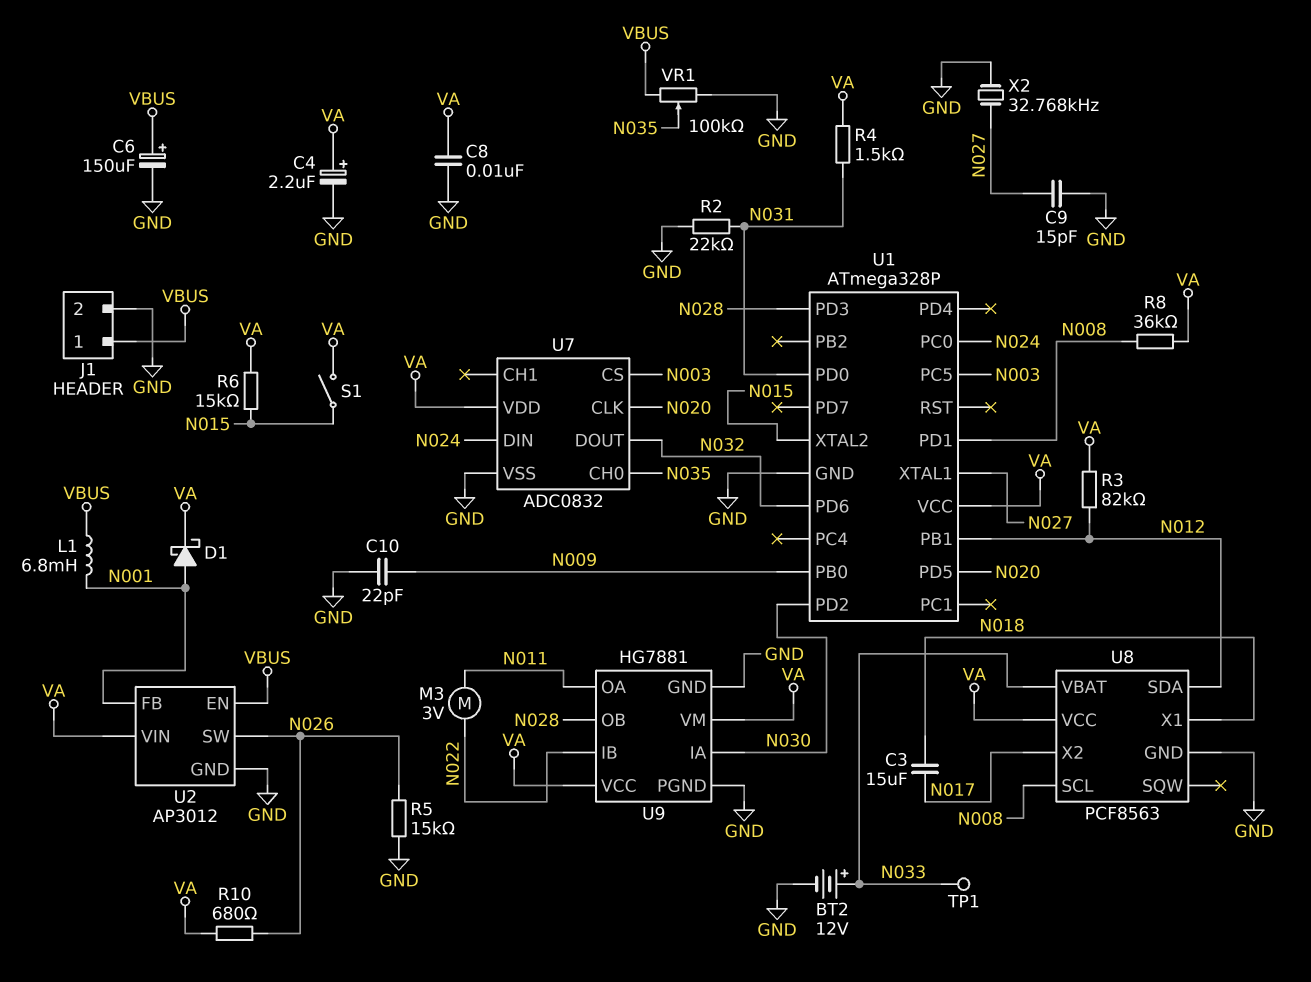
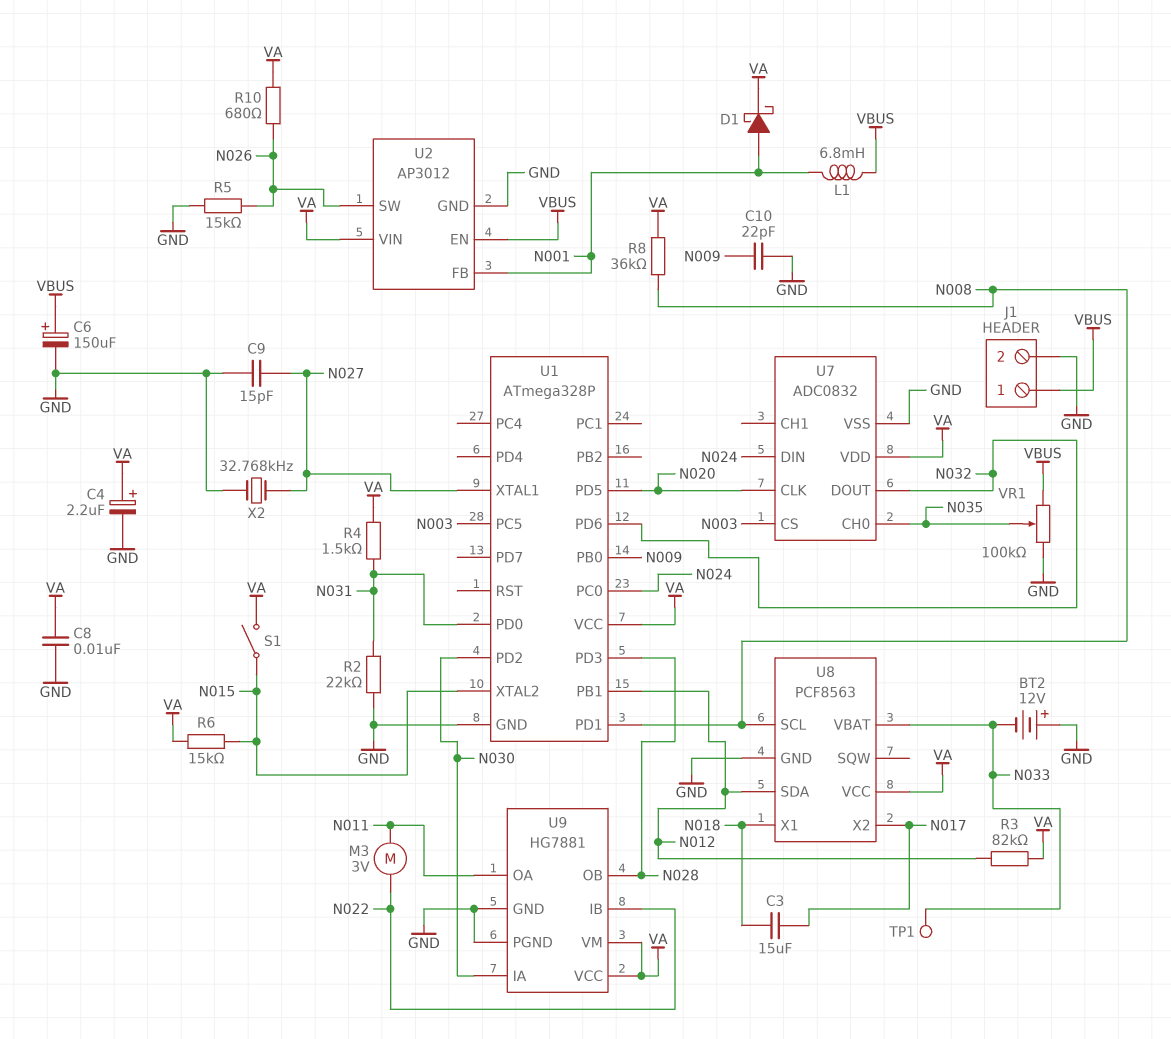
BT2: 12V (plus N033, minus GND) -> 12V (plus GND, minus N033)

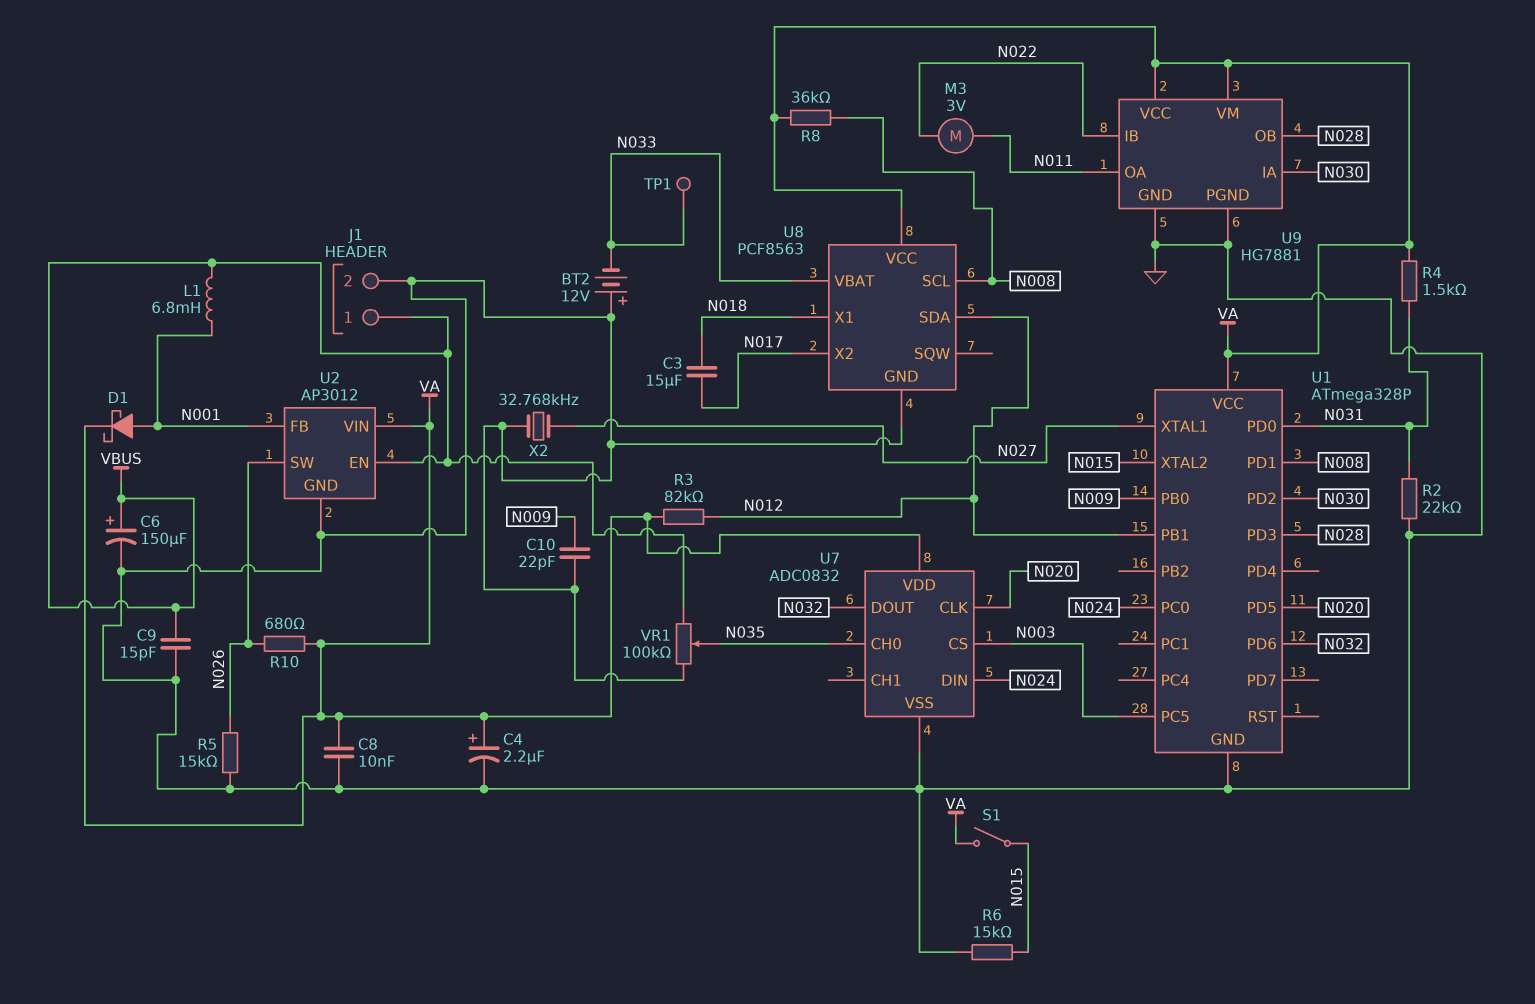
C9: 15pF (GND, N027) -> 15pF (GND, VBUS)
R6: 15k (N015, VA) -> 15k (GND, N015)

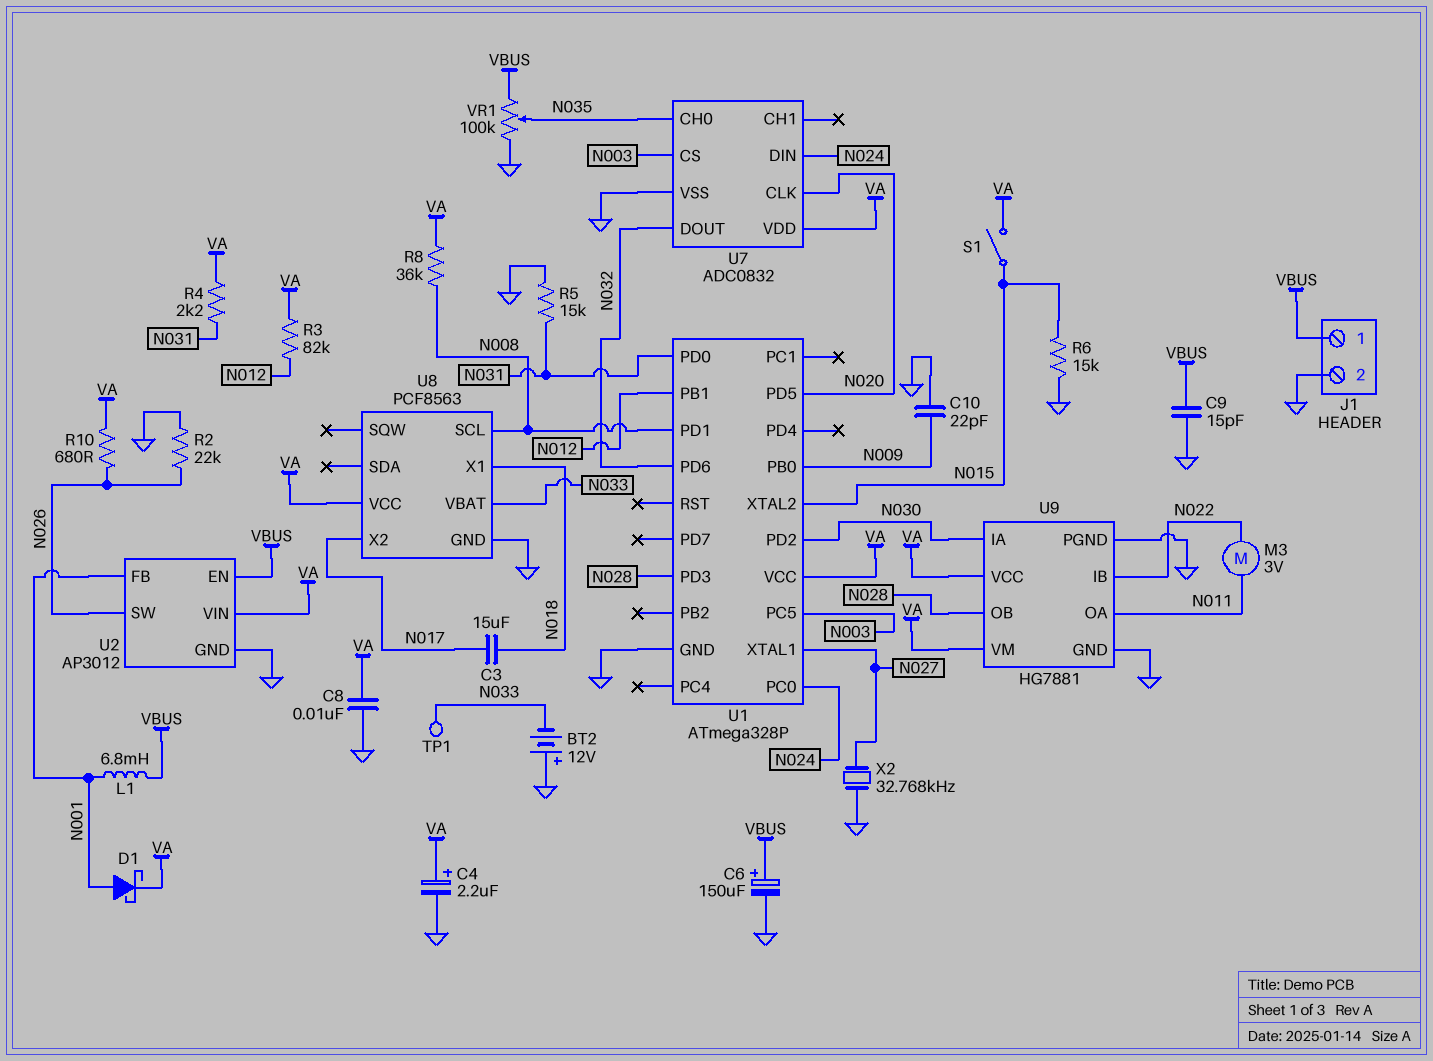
R2: 22k (GND, N031) -> 22k (GND, N026)
R4: 1.5k (N031, VA) -> 2.2k (N031, VA)
R5: 15k (GND, N026) -> 15k (GND, N031)
U8 pin SDA: N012 -> none

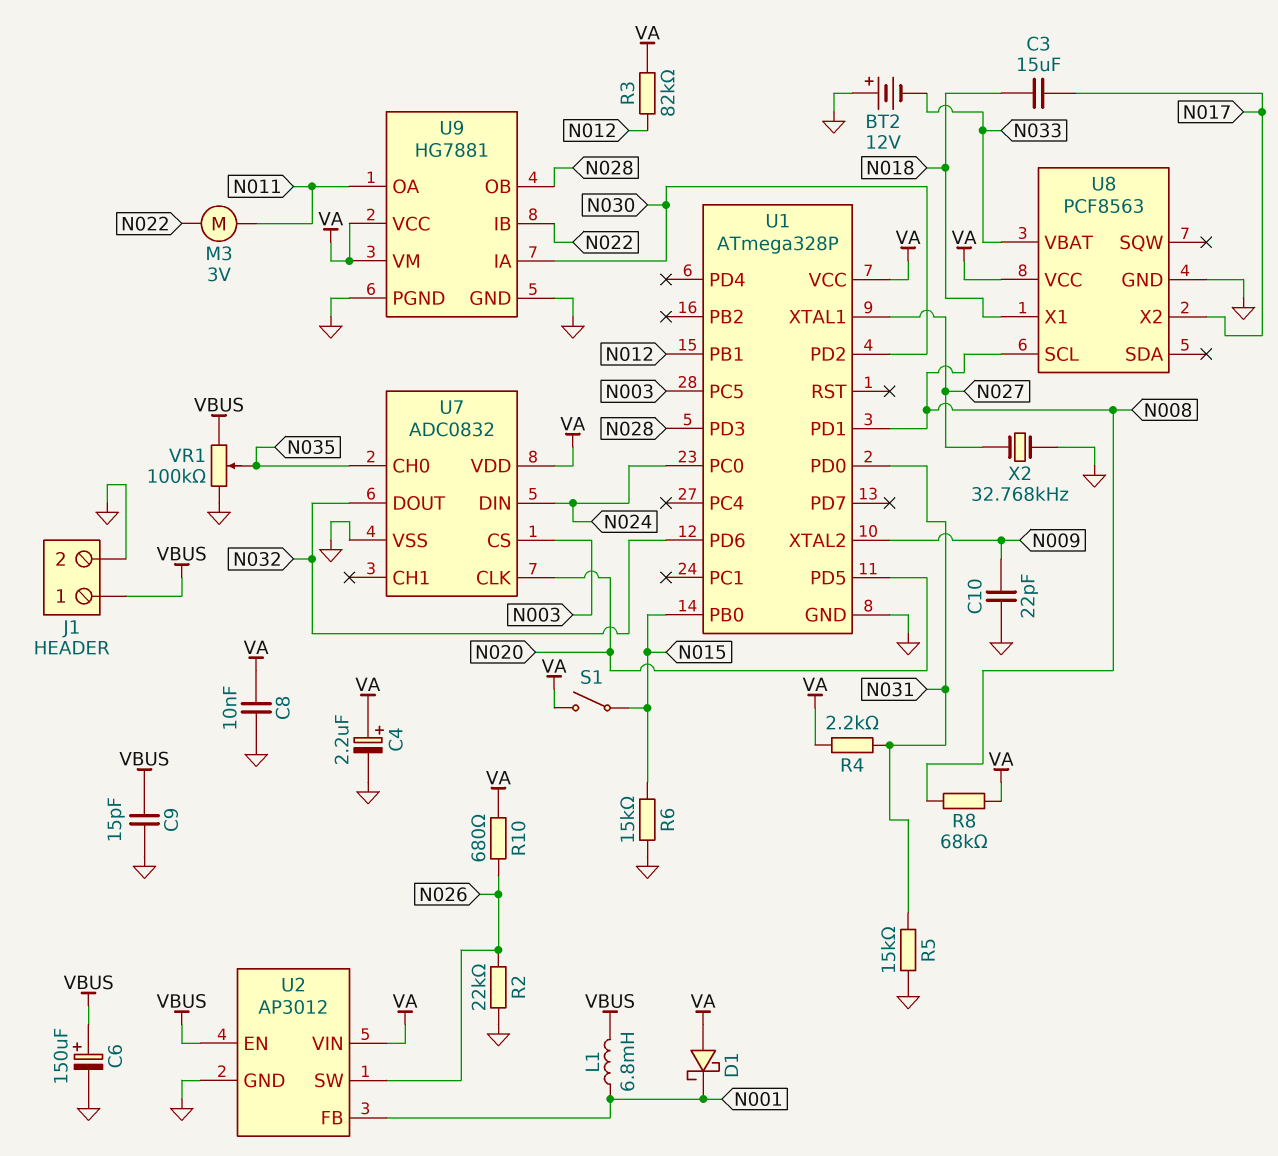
D1: schottky (A N001, K VA) -> schottky (A VA, K N001)
R8: 36k (N008, VA) -> 68k (N008, VA)
TP1: test point (N033) -> none
U1 pin PB0: N009 -> N015
U1 pin XTAL2: N015 -> N009

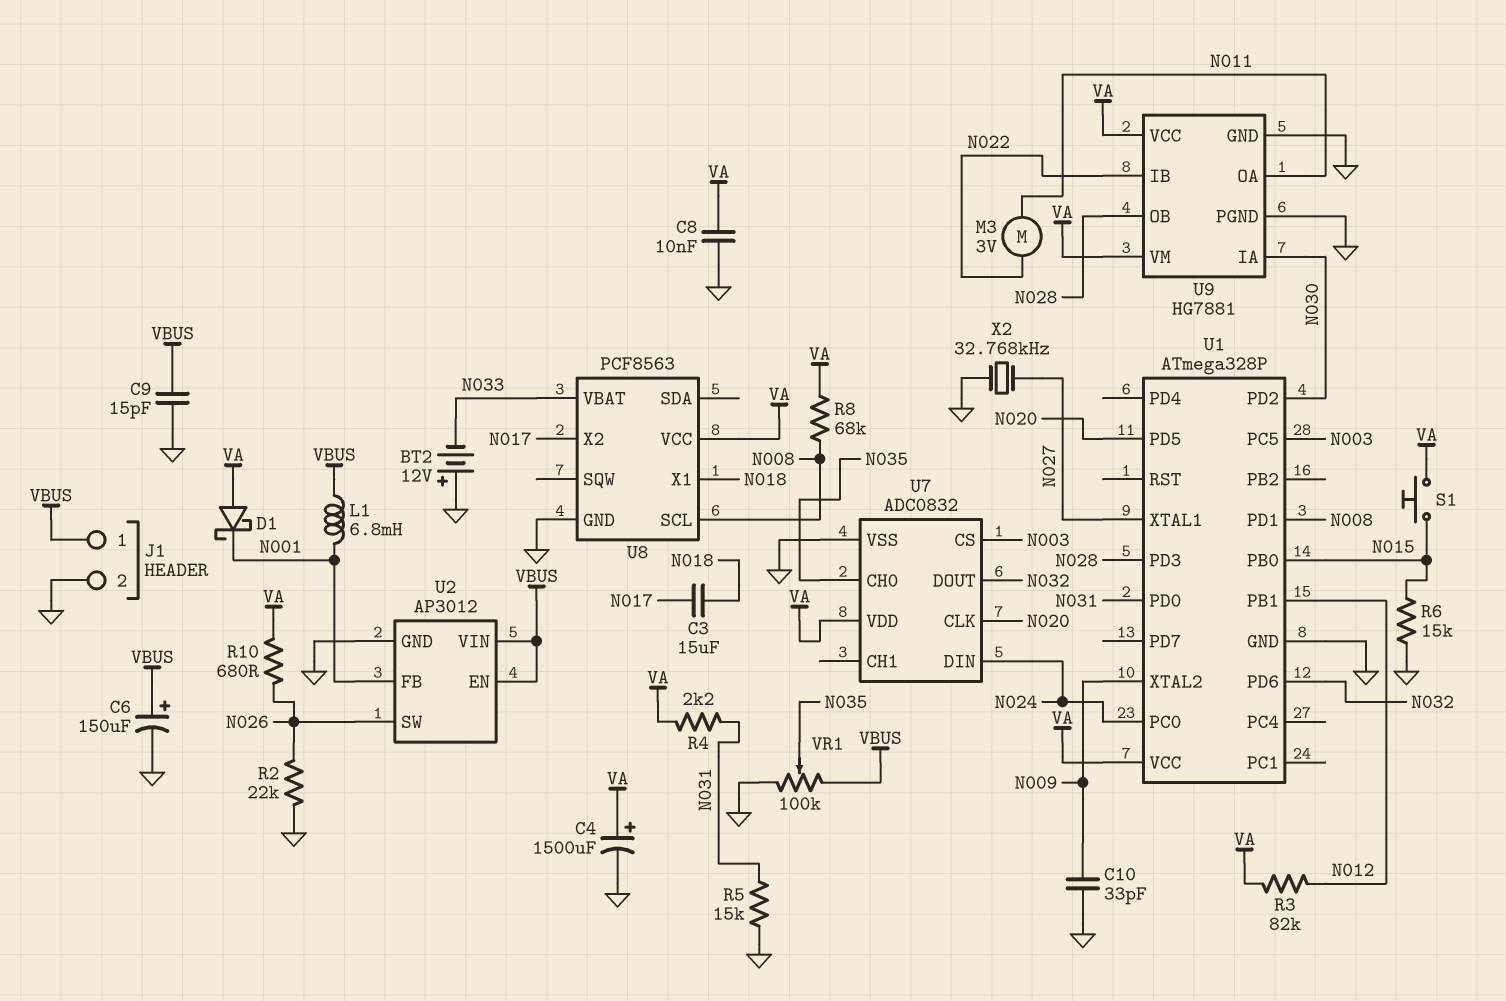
C4: 2.2uF (plus VA, minus GND) -> 1500uF (plus VA, minus GND)
C10: 22pF (GND, N009) -> 33pF (GND, N009)
S1: switch (N015, VA) -> button (N015, VA)
U2 pin VIN: VA -> VBUS

